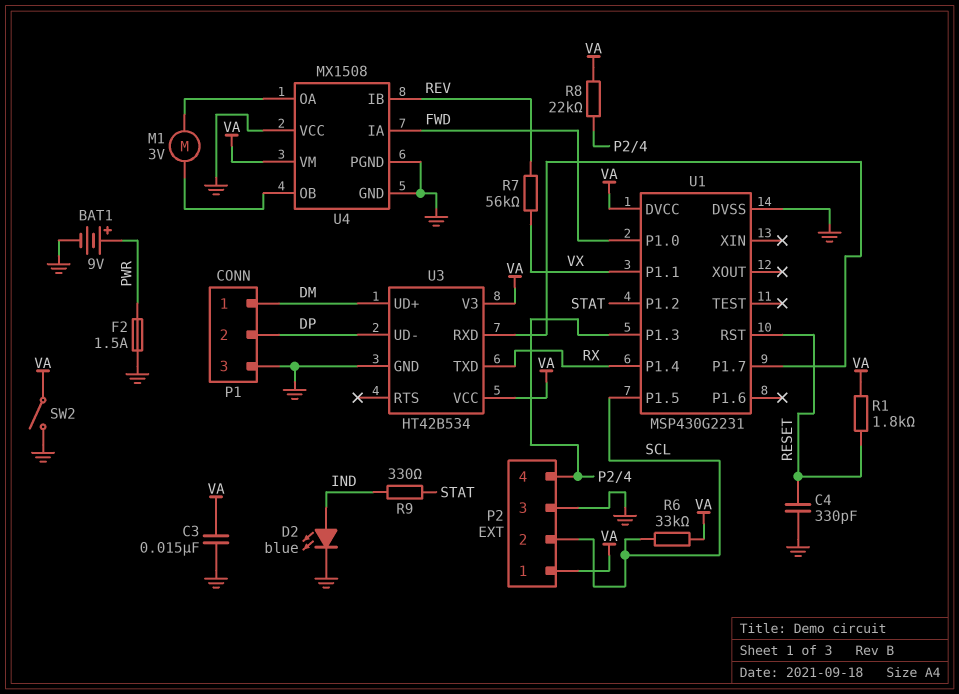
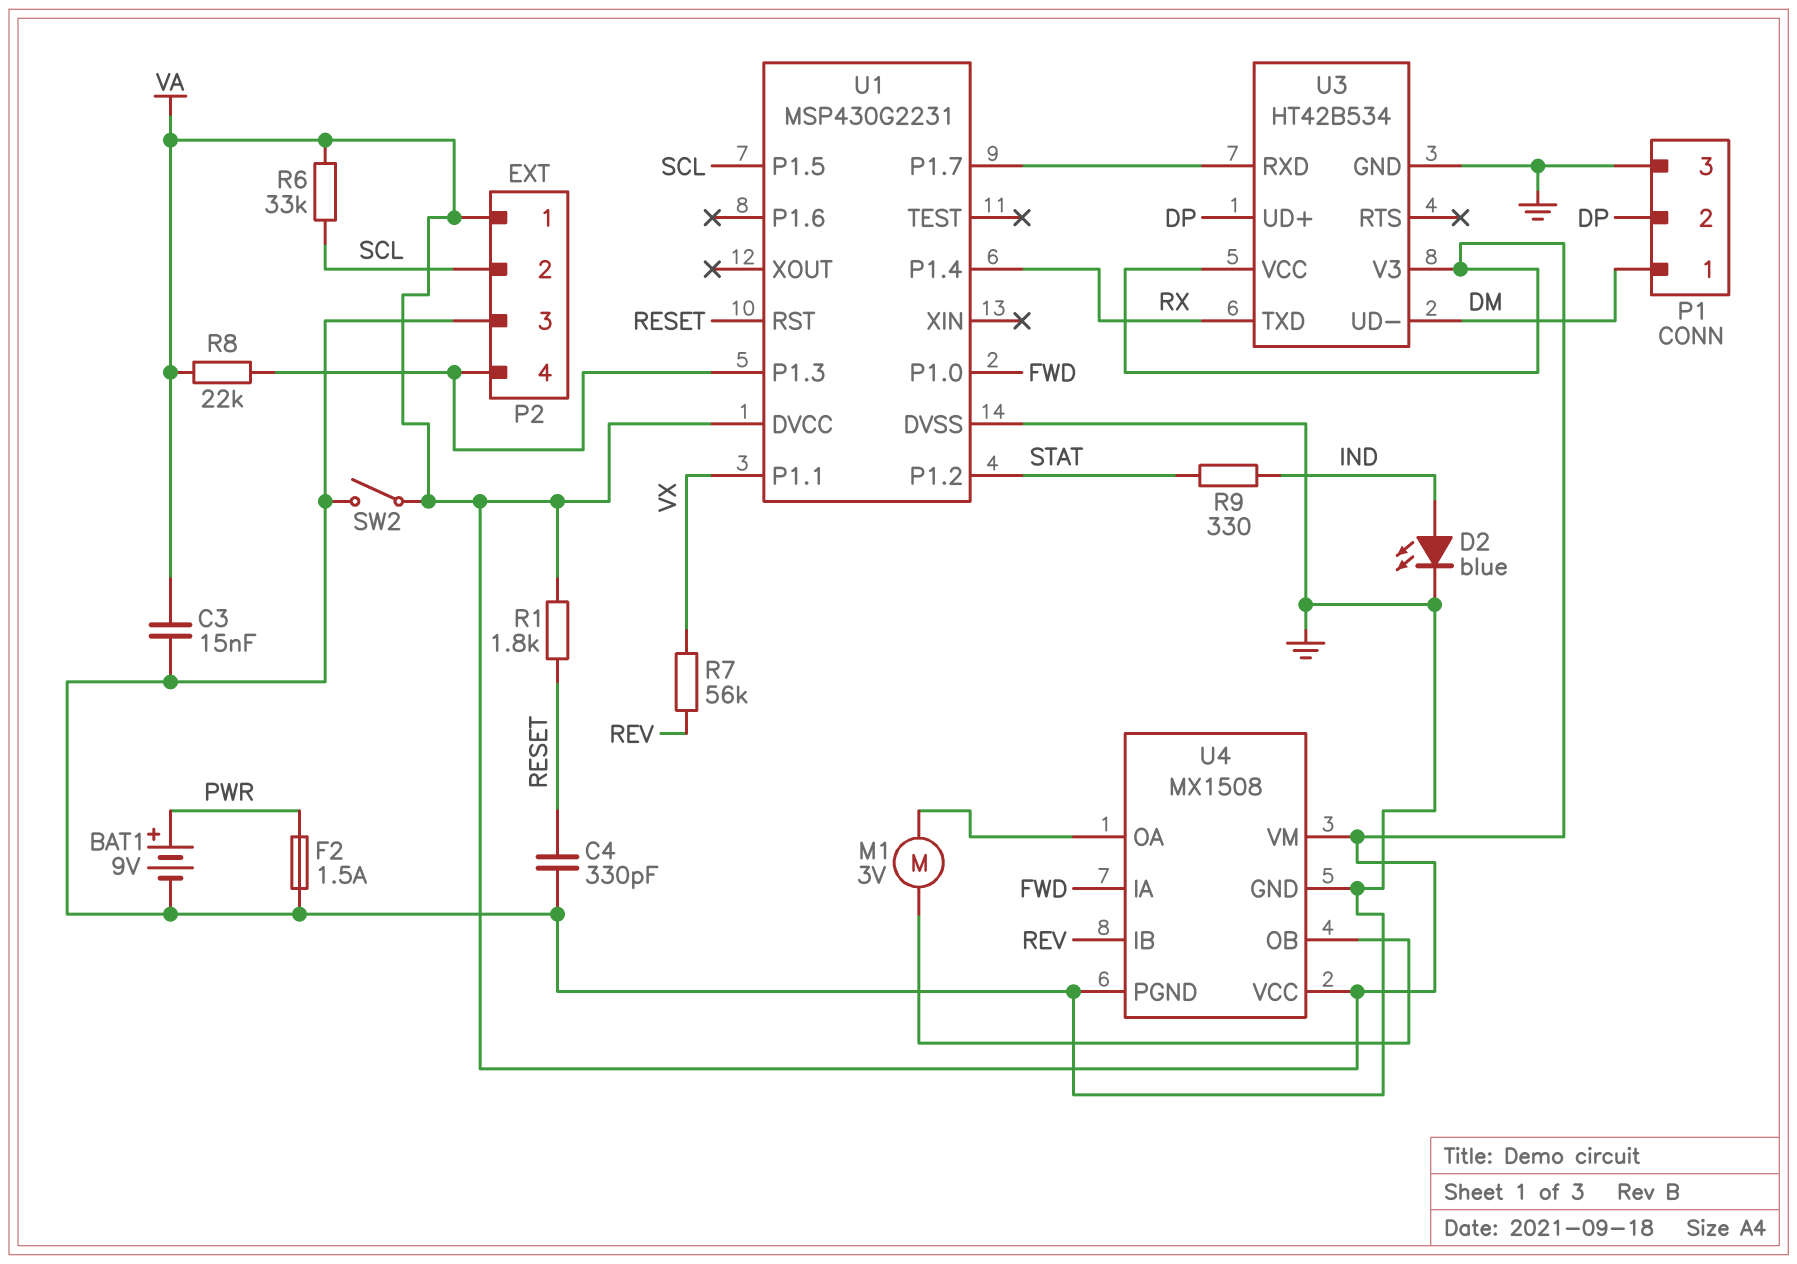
U3 pin UD+: DM -> DP
U3 pin UD-: DP -> DM
U4 pin VCC: GND -> VA

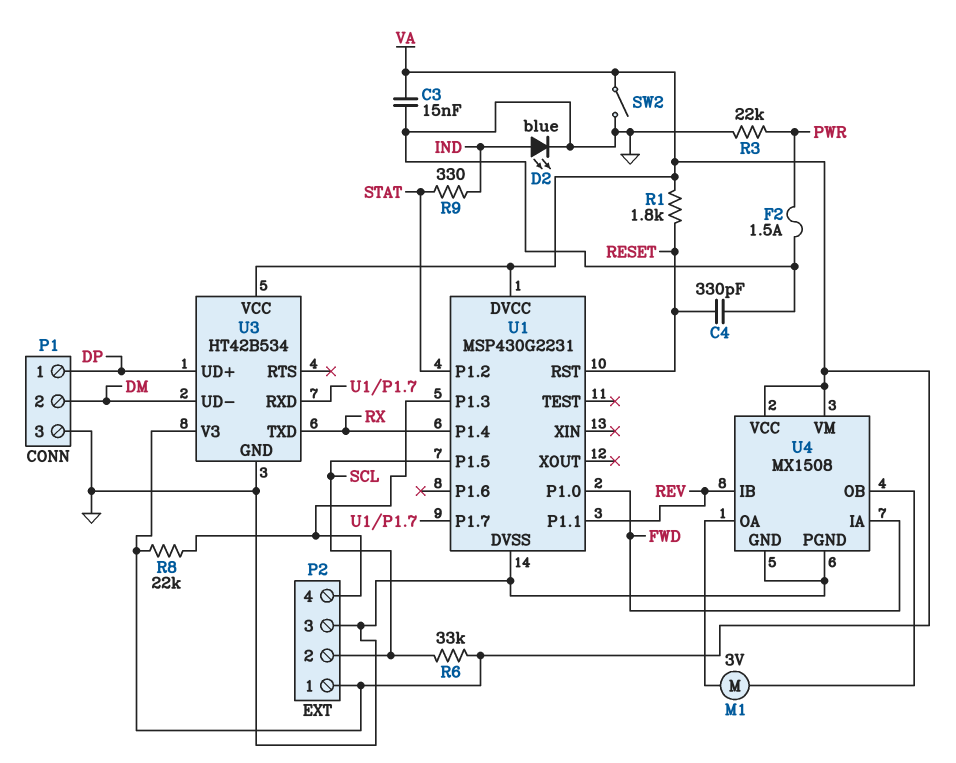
BAT1: 9V (plus PWR, minus GND) -> none
P1 pin 1: DM -> DP
P1 pin 2: DP -> DM
R3: none -> 22k (GND, PWR)
R7: 56k (REV, VX) -> none
U1 pin P1.1: VX -> REV

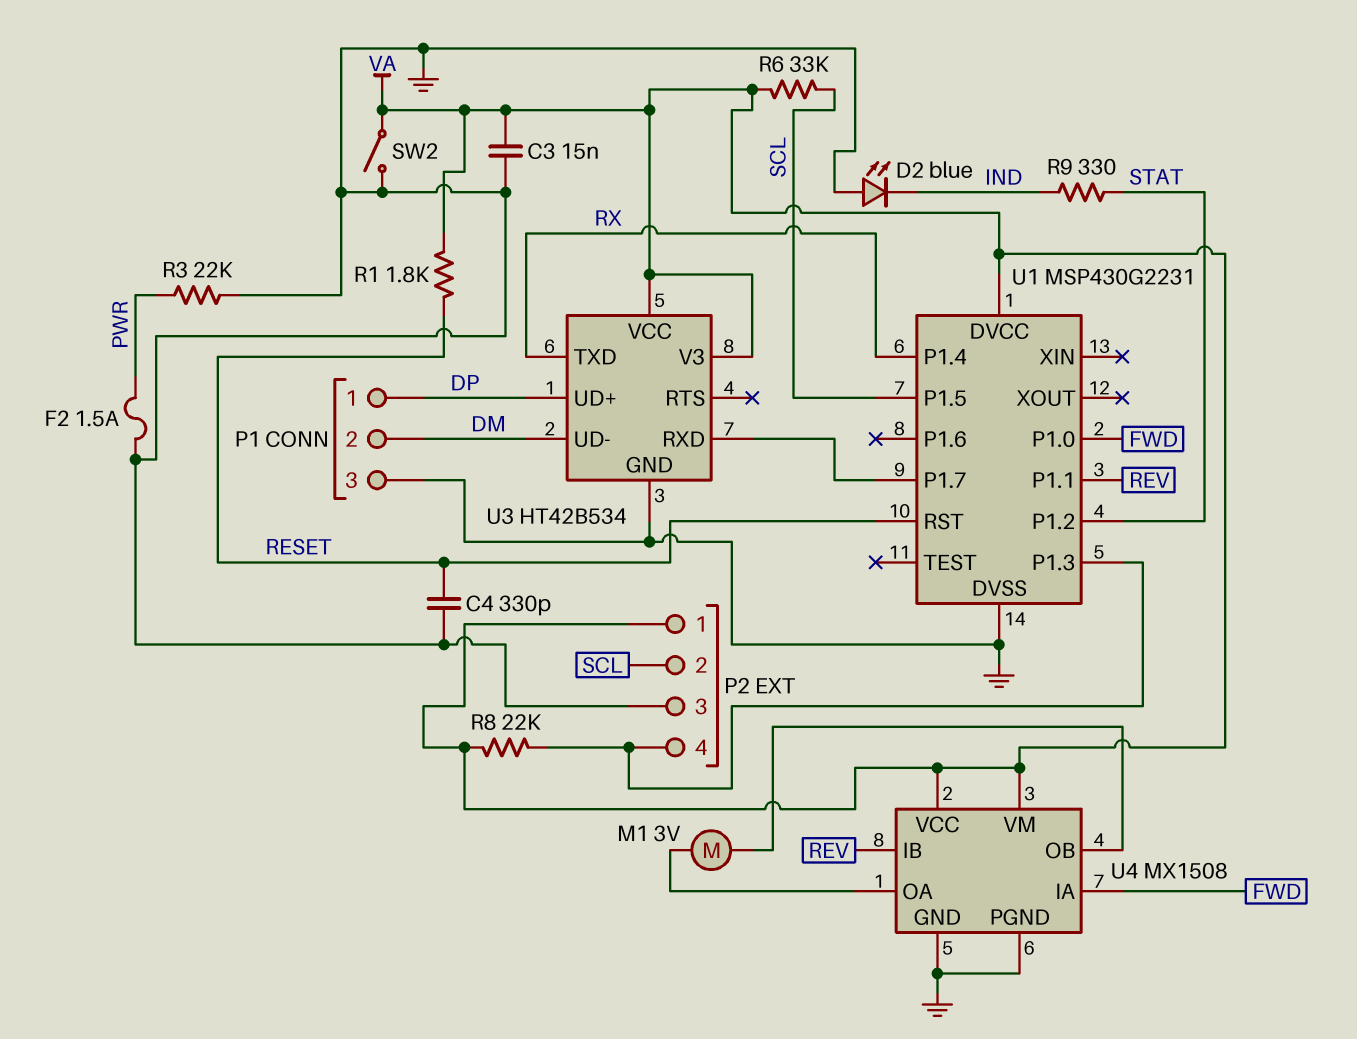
D2: LED blue (A IND, K GND) -> LED blue (A GND, K IND)

